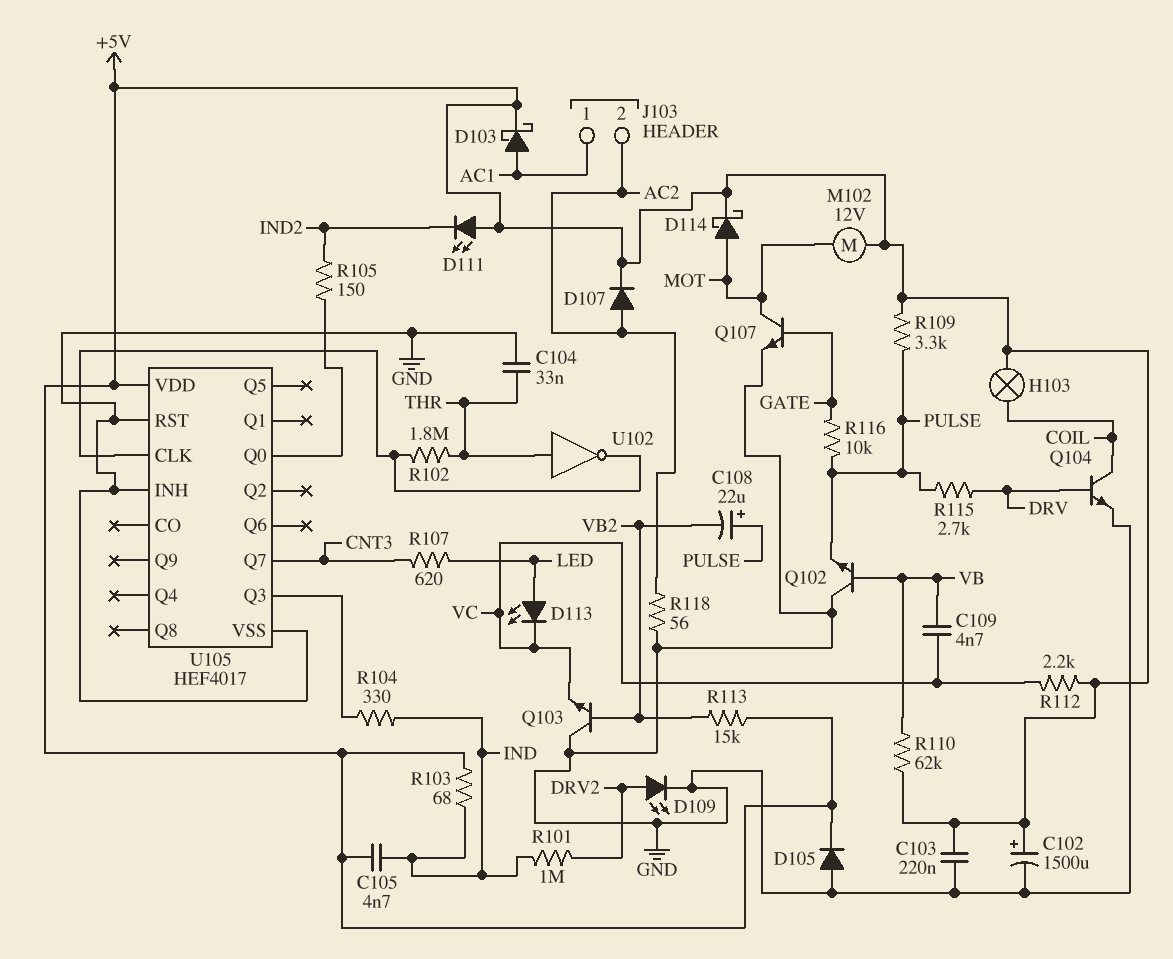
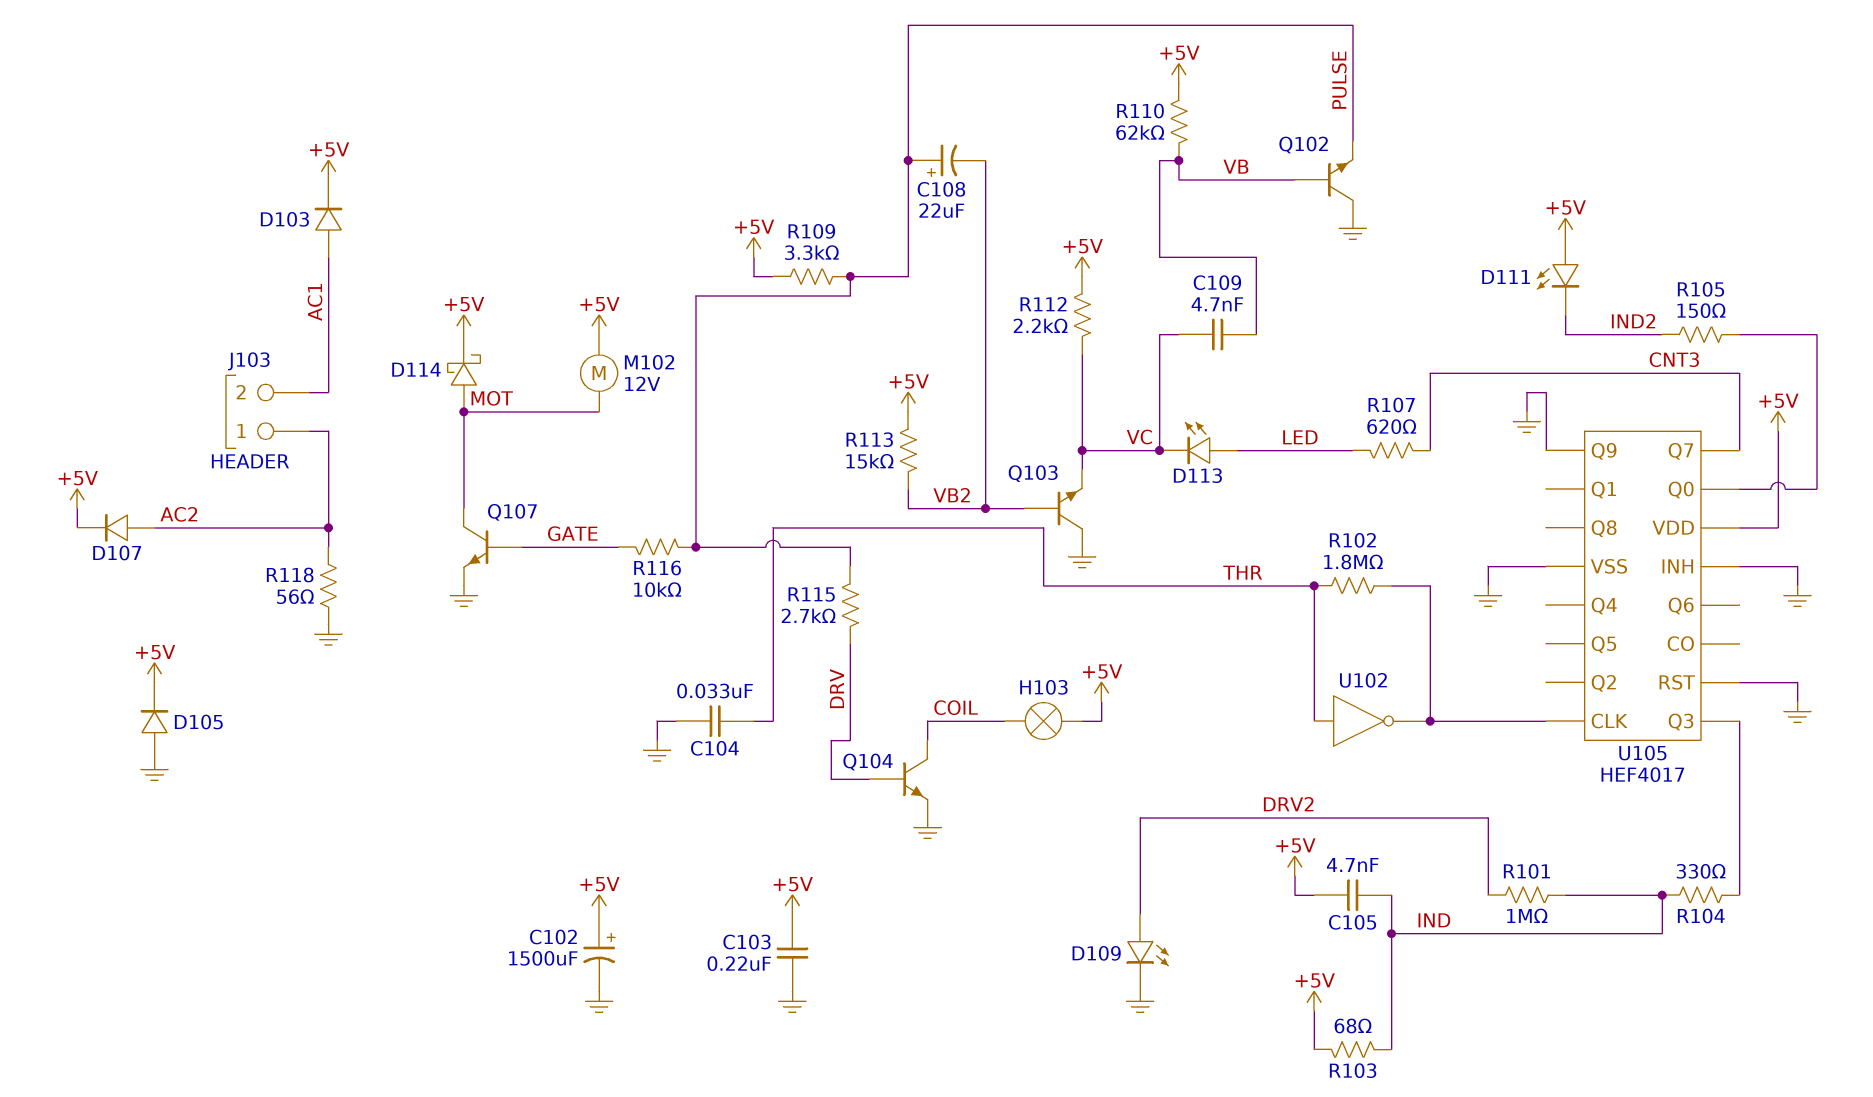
D103: schottky (A AC1, K +5V) -> diode (A AC1, K +5V)
J103 pin 1: AC1 -> AC2
J103 pin 2: AC2 -> AC1
U105 pin Q9: none -> GND

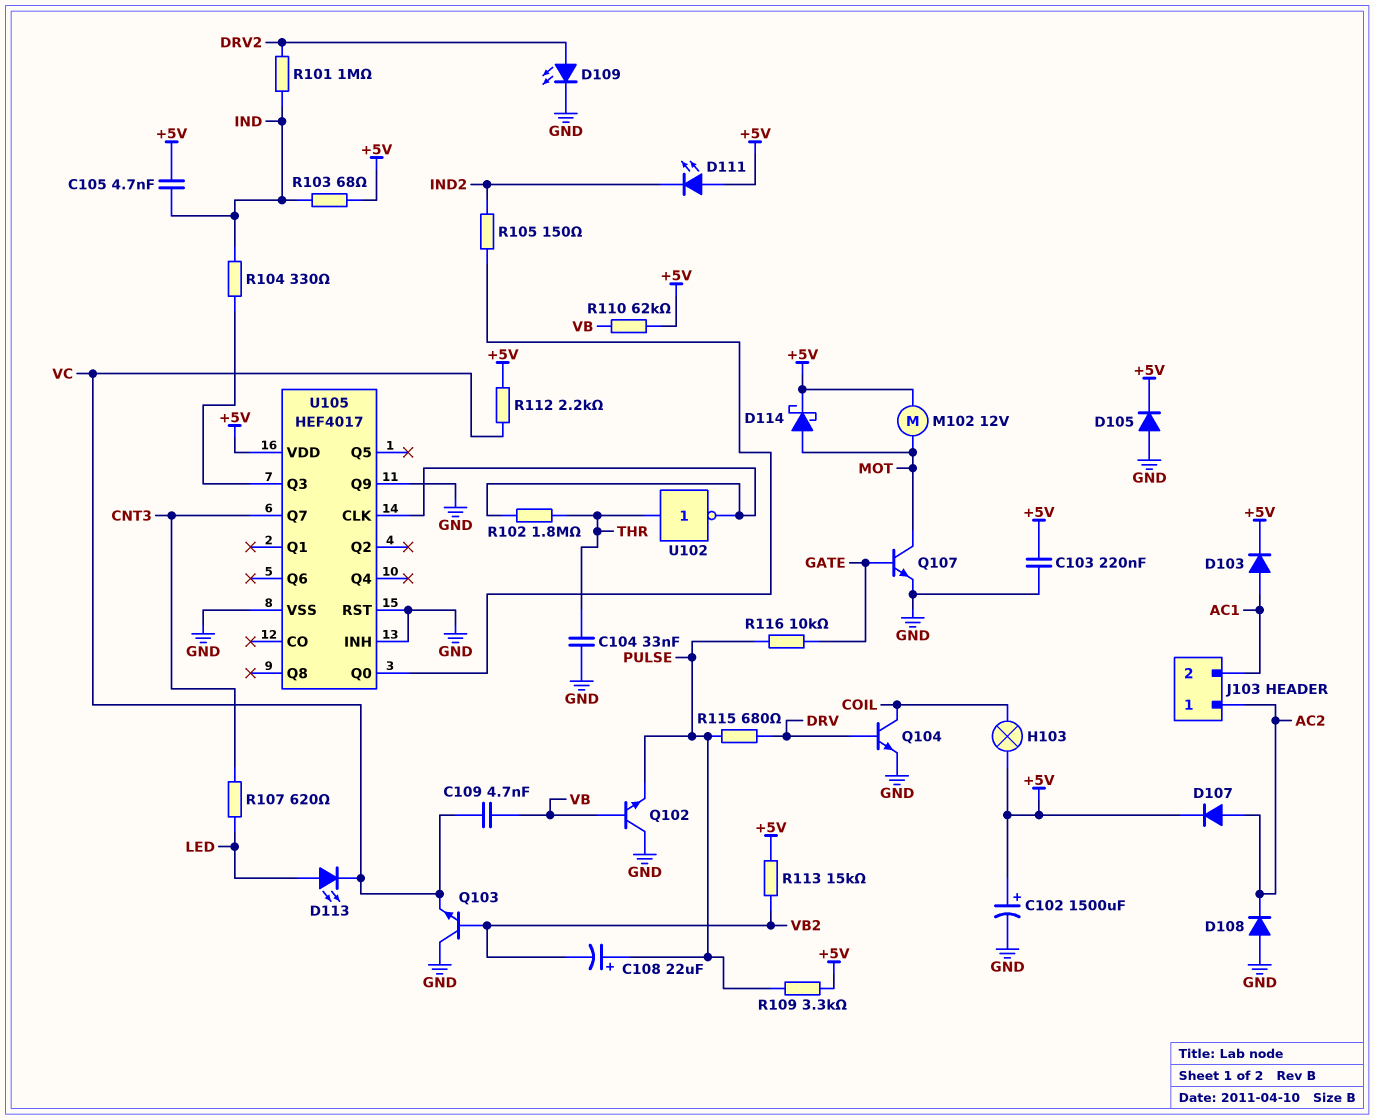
D108: none -> diode (A GND, K AC2)
R115: 2.7k (DRV, PULSE) -> 680 (DRV, PULSE)
R118: 56 (AC2, GND) -> none

